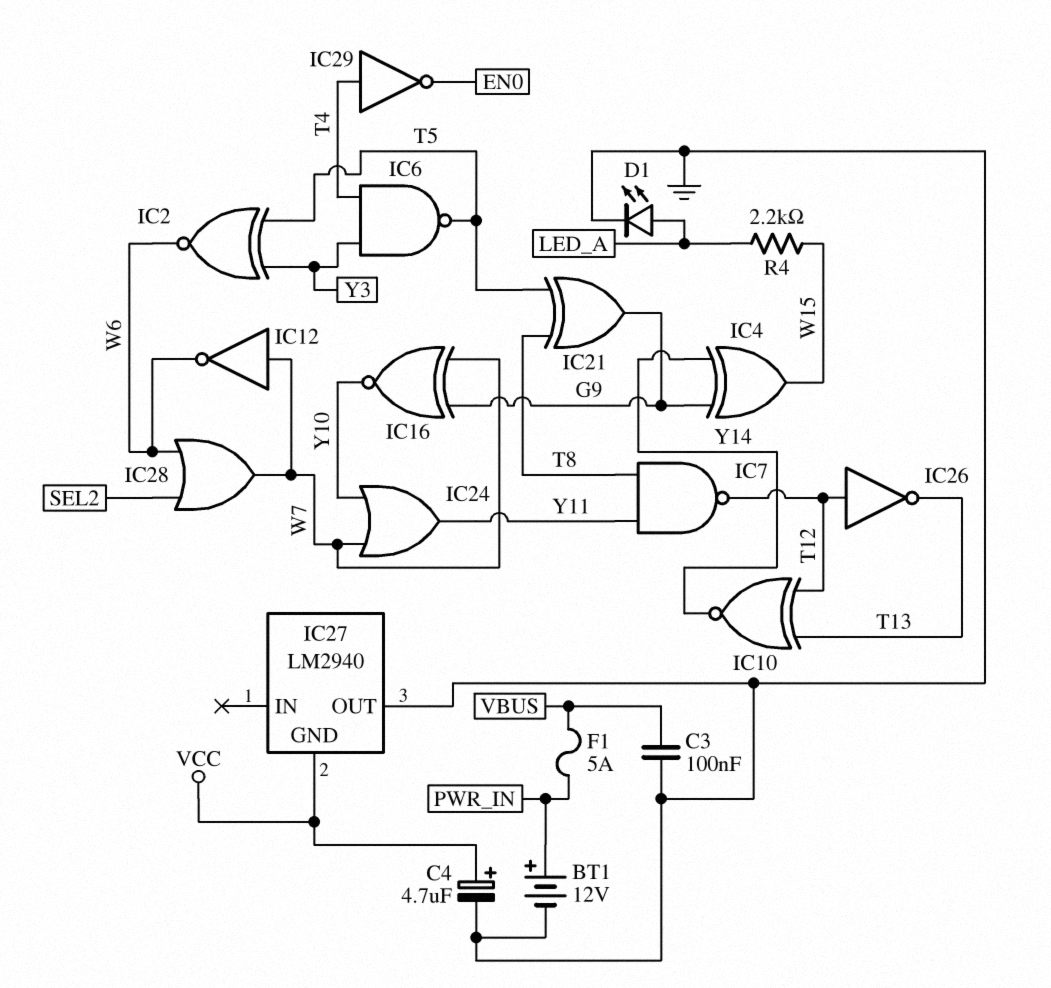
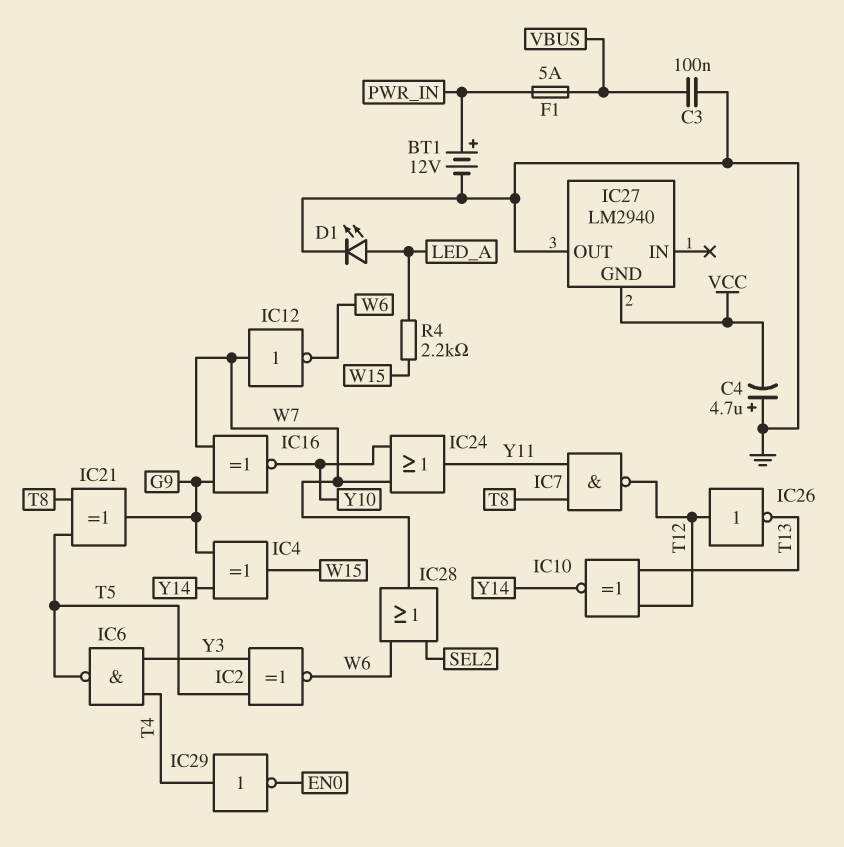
C4: 4.7uF (plus VCC, minus GND) -> 4.7uF (plus GND, minus VCC)

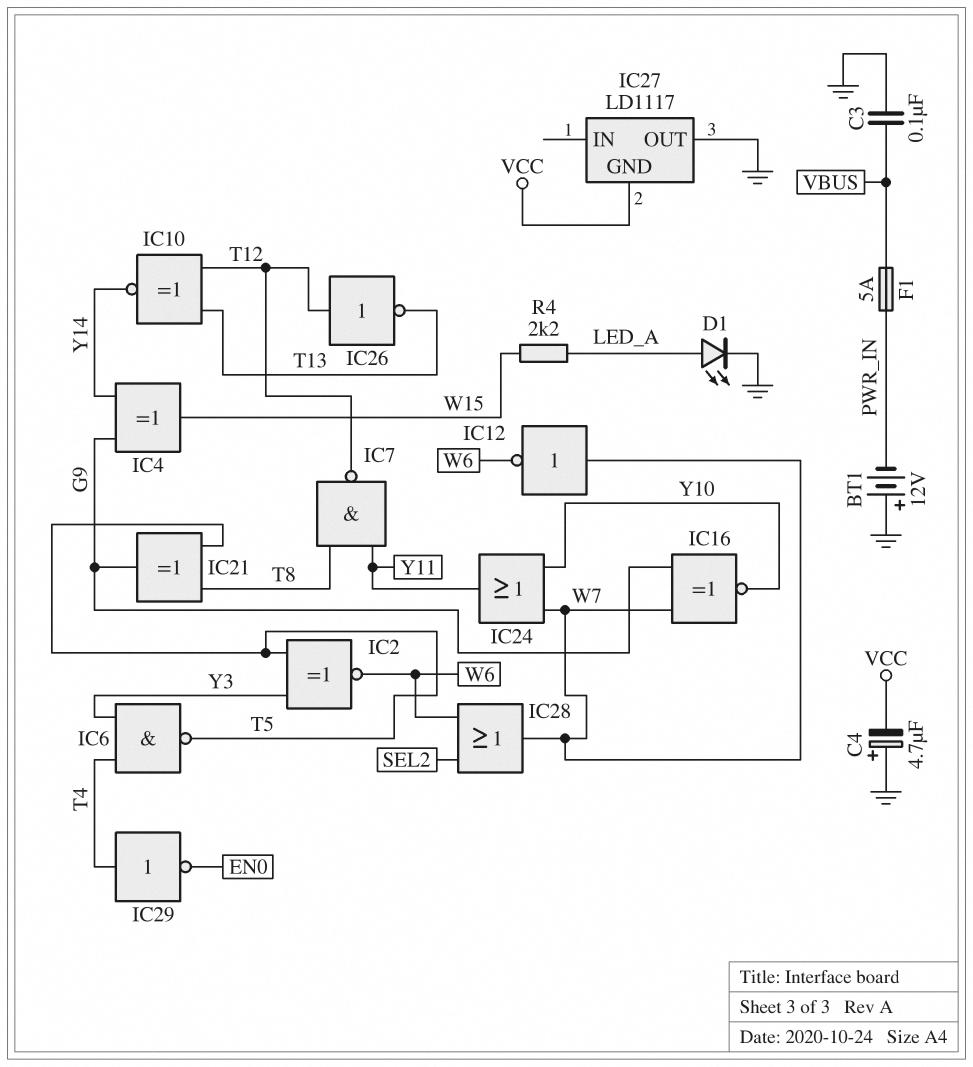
BT1: 12V (plus PWR_IN, minus GND) -> 12V (plus GND, minus PWR_IN)
IC27: LM2940 -> LD1117

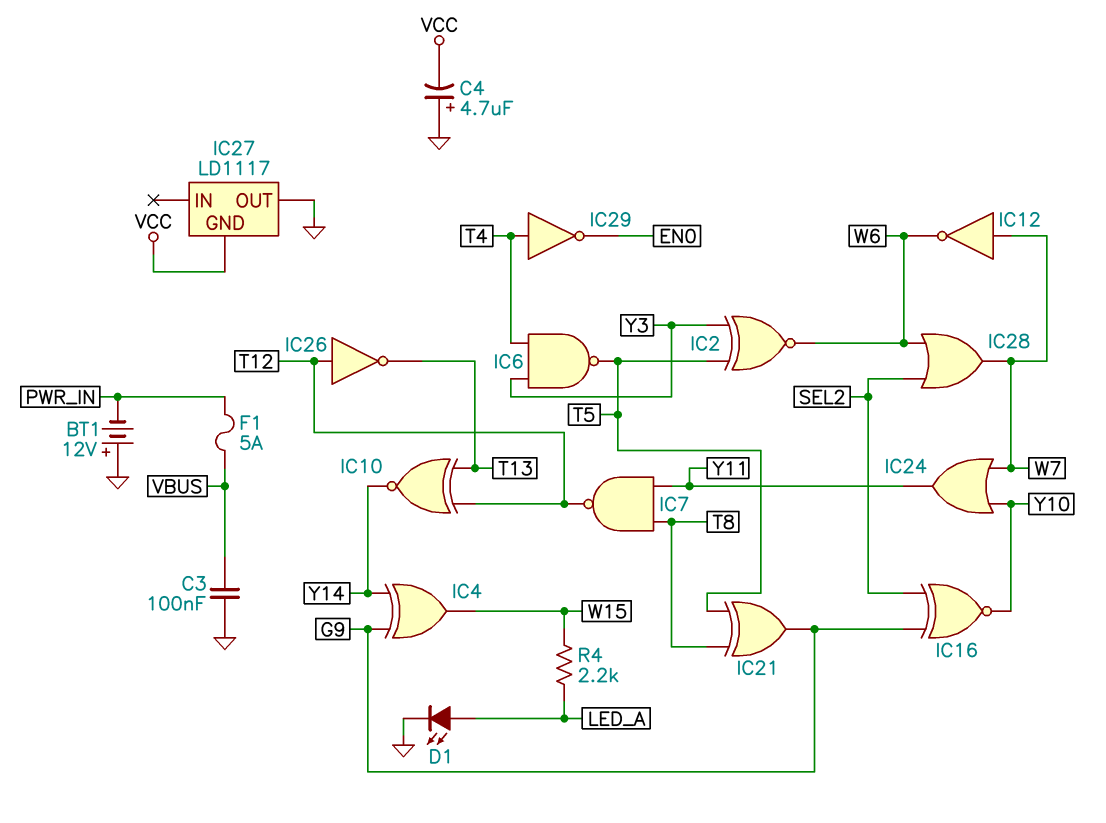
IC16: XNOR (in G9, in W7, out Y10) -> XNOR (in G9, in SEL2, out Y10)

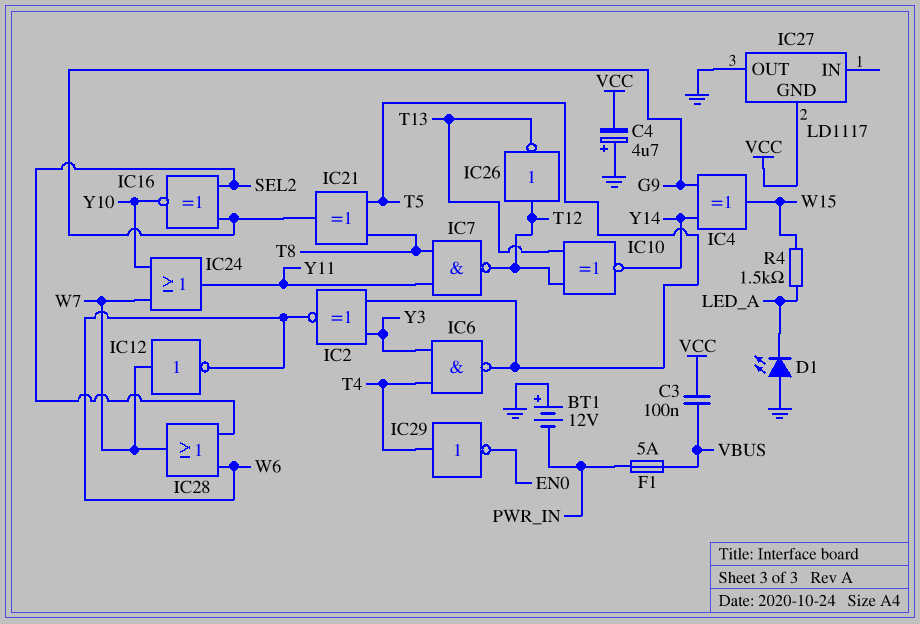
C3: 100nF (GND, VBUS) -> 100nF (VBUS, VCC)
D1: LED (A LED_A, K GND) -> LED (A GND, K LED_A)
R4: 2.2k (LED_A, W15) -> 1.5k (LED_A, W15)

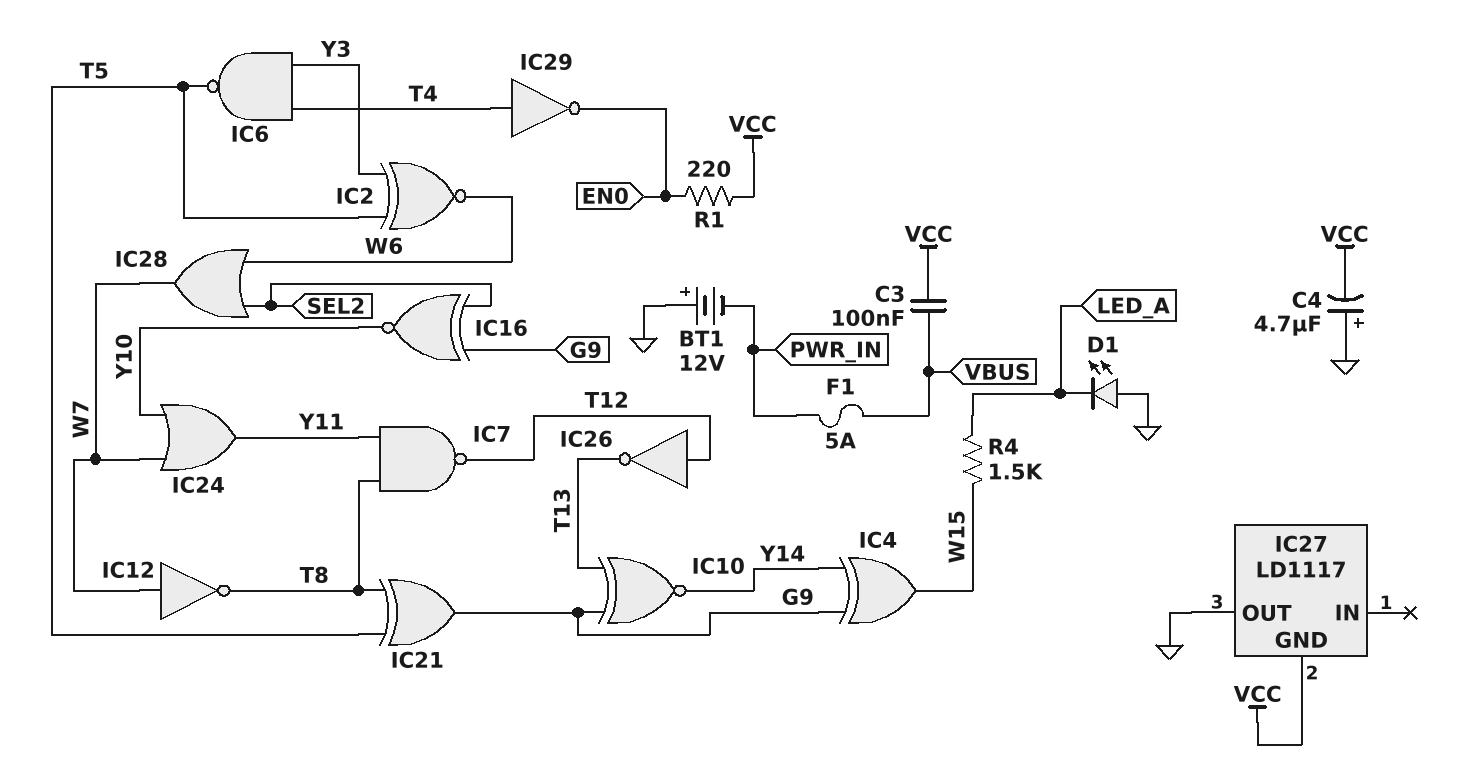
IC10: XNOR (in T12, in T13, out Y14) -> XNOR (in G9, in T13, out Y14)
IC12: NOT (in W7, out W6) -> NOT (in W7, out T8)
R1: none -> 220 (EN0, VCC)

